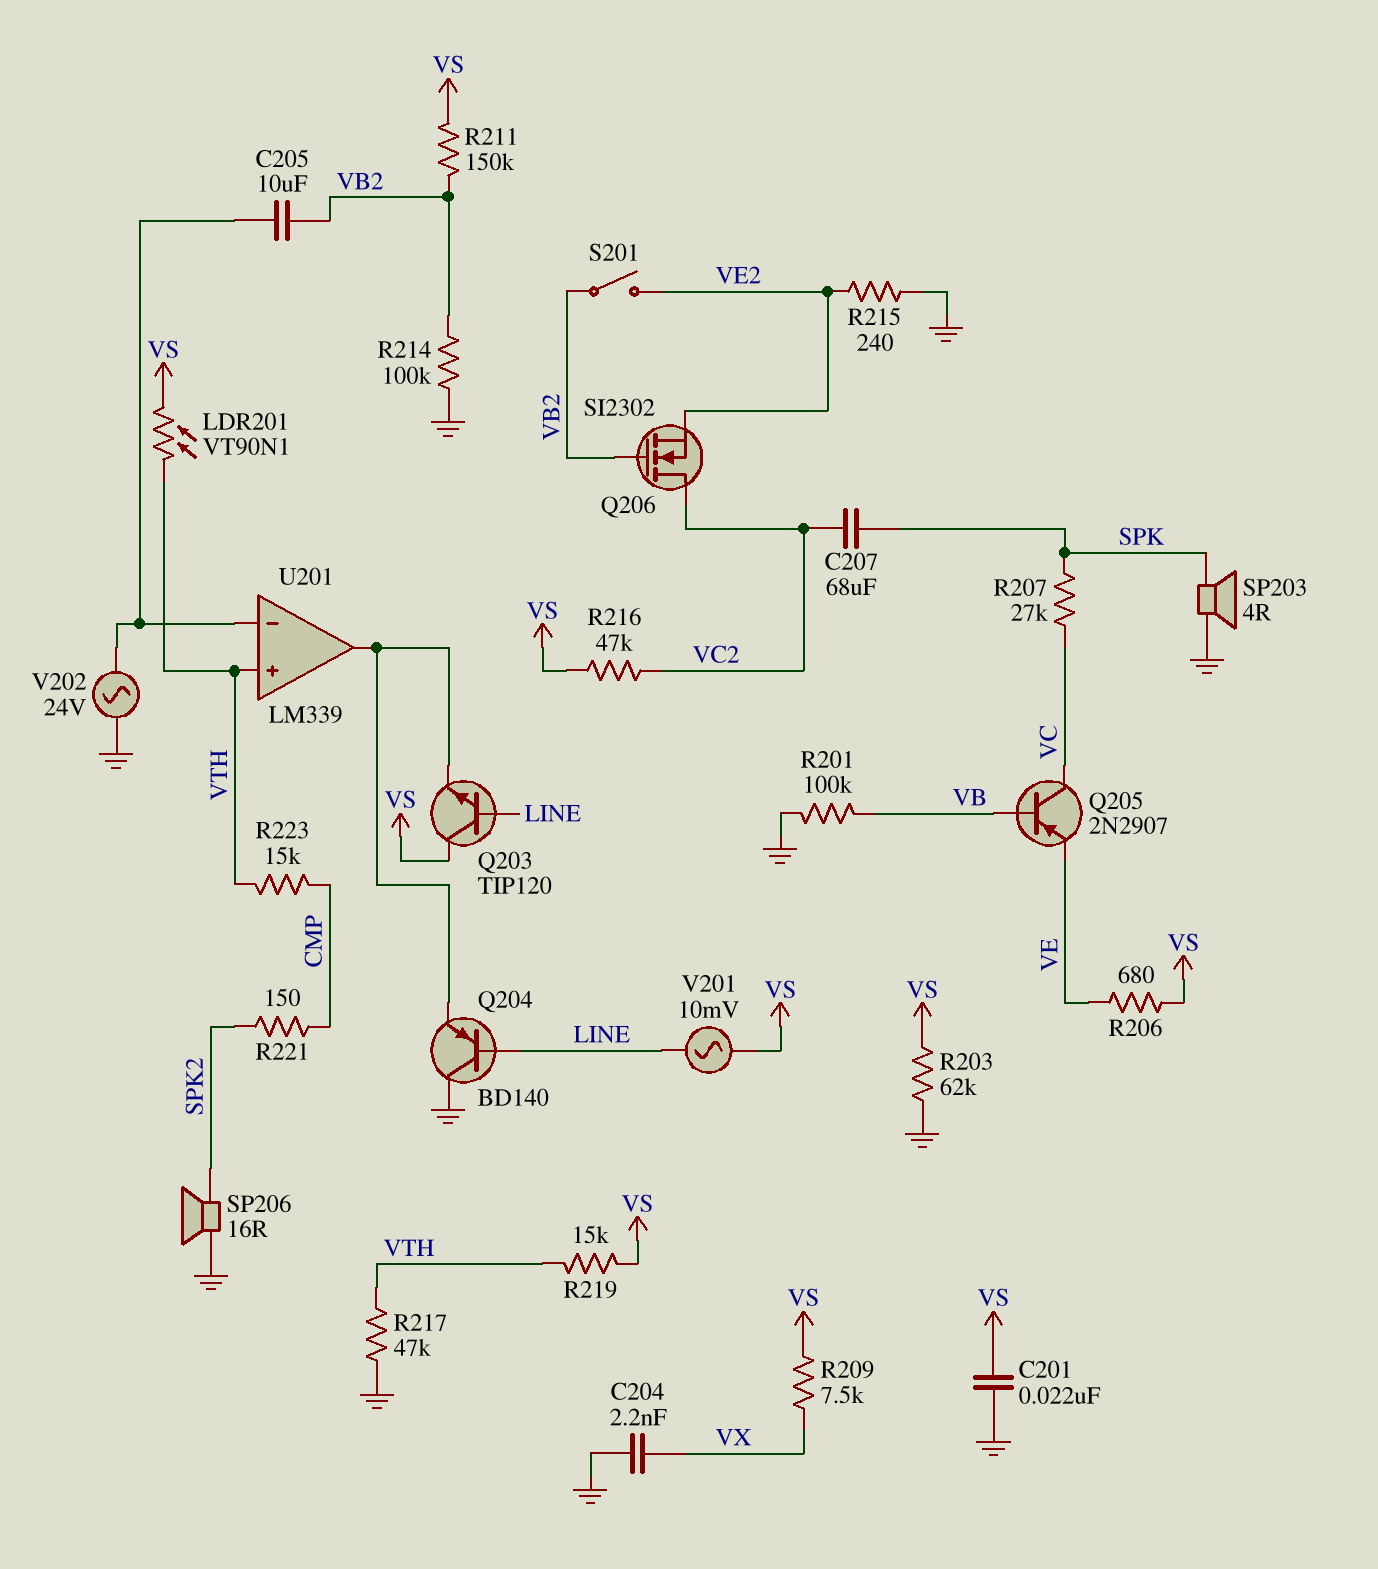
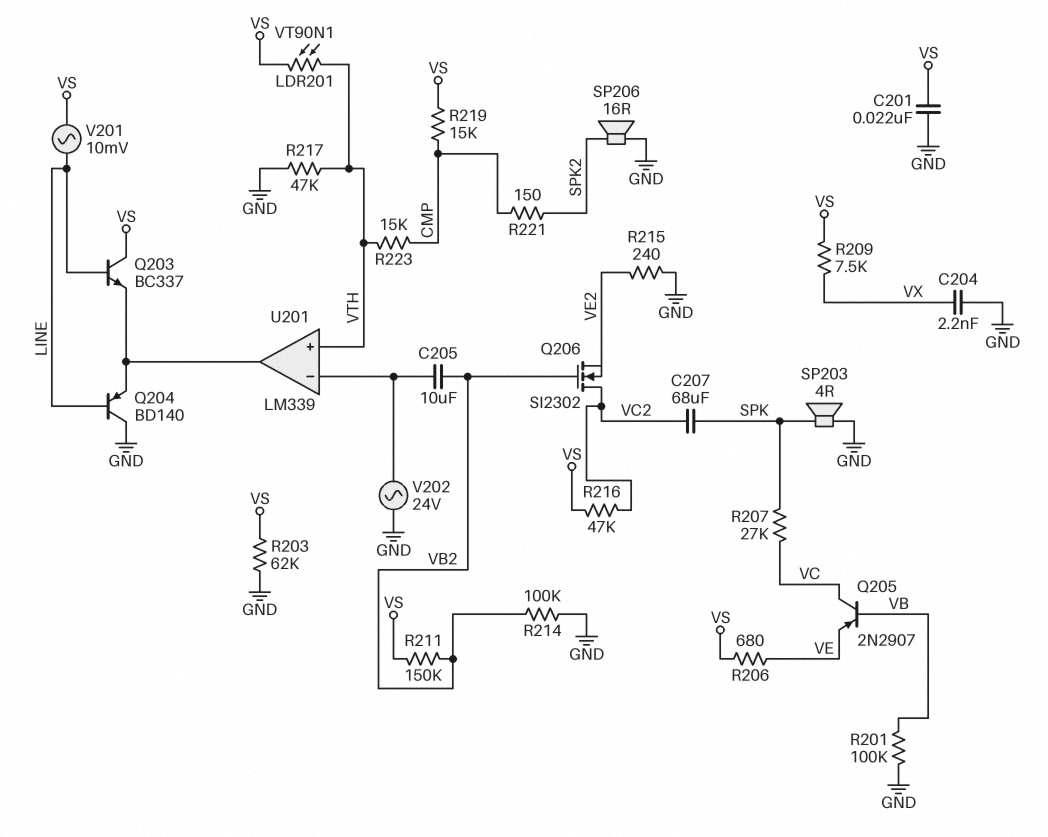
Q203: NPN TIP120 (B LINE, C VS, E U201/out) -> NPN BC337 (B LINE, C VS, E U201/out)
R219: 15k (VS, VTH) -> 15k (CMP, VS)
S201: switch (VB2, VE2) -> none

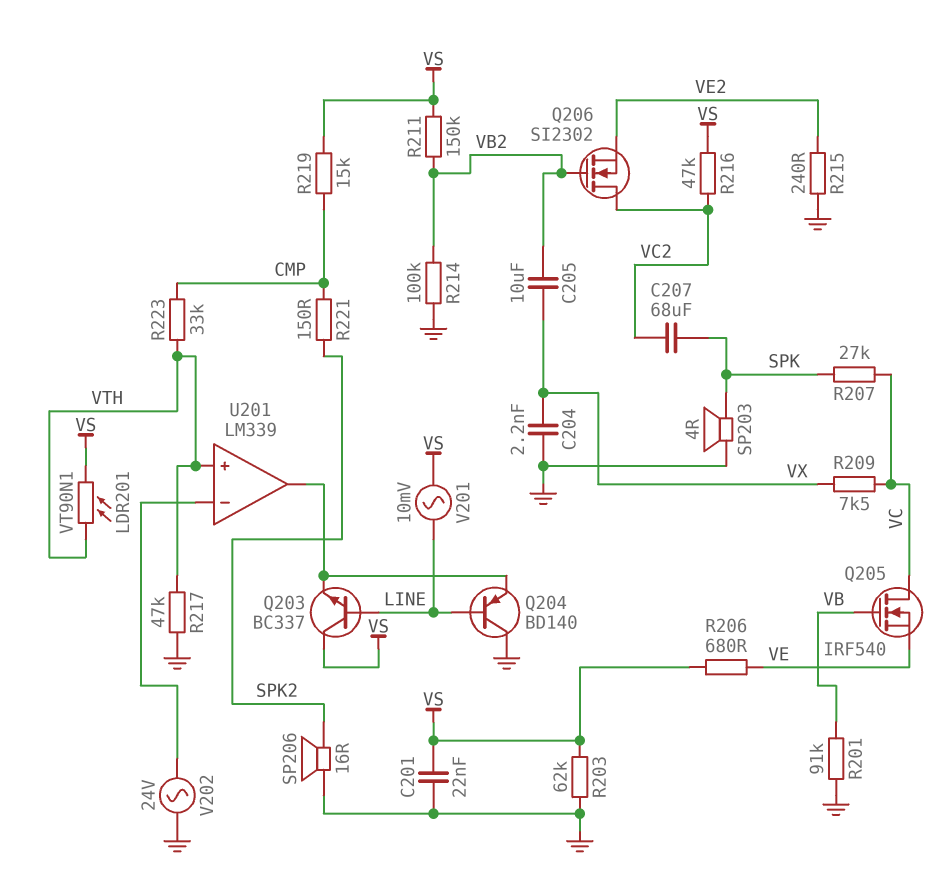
C205: 10uF (U201/in-, VB2) -> 10uF (VB2, VX)
Q205: PNP 2N2907 (B VB, C VC, E VE) -> NMOS IRF540 (G VB, D VC, S VE)
R201: 100k (GND, VB) -> 91k (GND, VB)
R209: 7.5k (VS, VX) -> 7.5k (VC, VX)
R223: 15k (CMP, VTH) -> 33k (CMP, VTH)

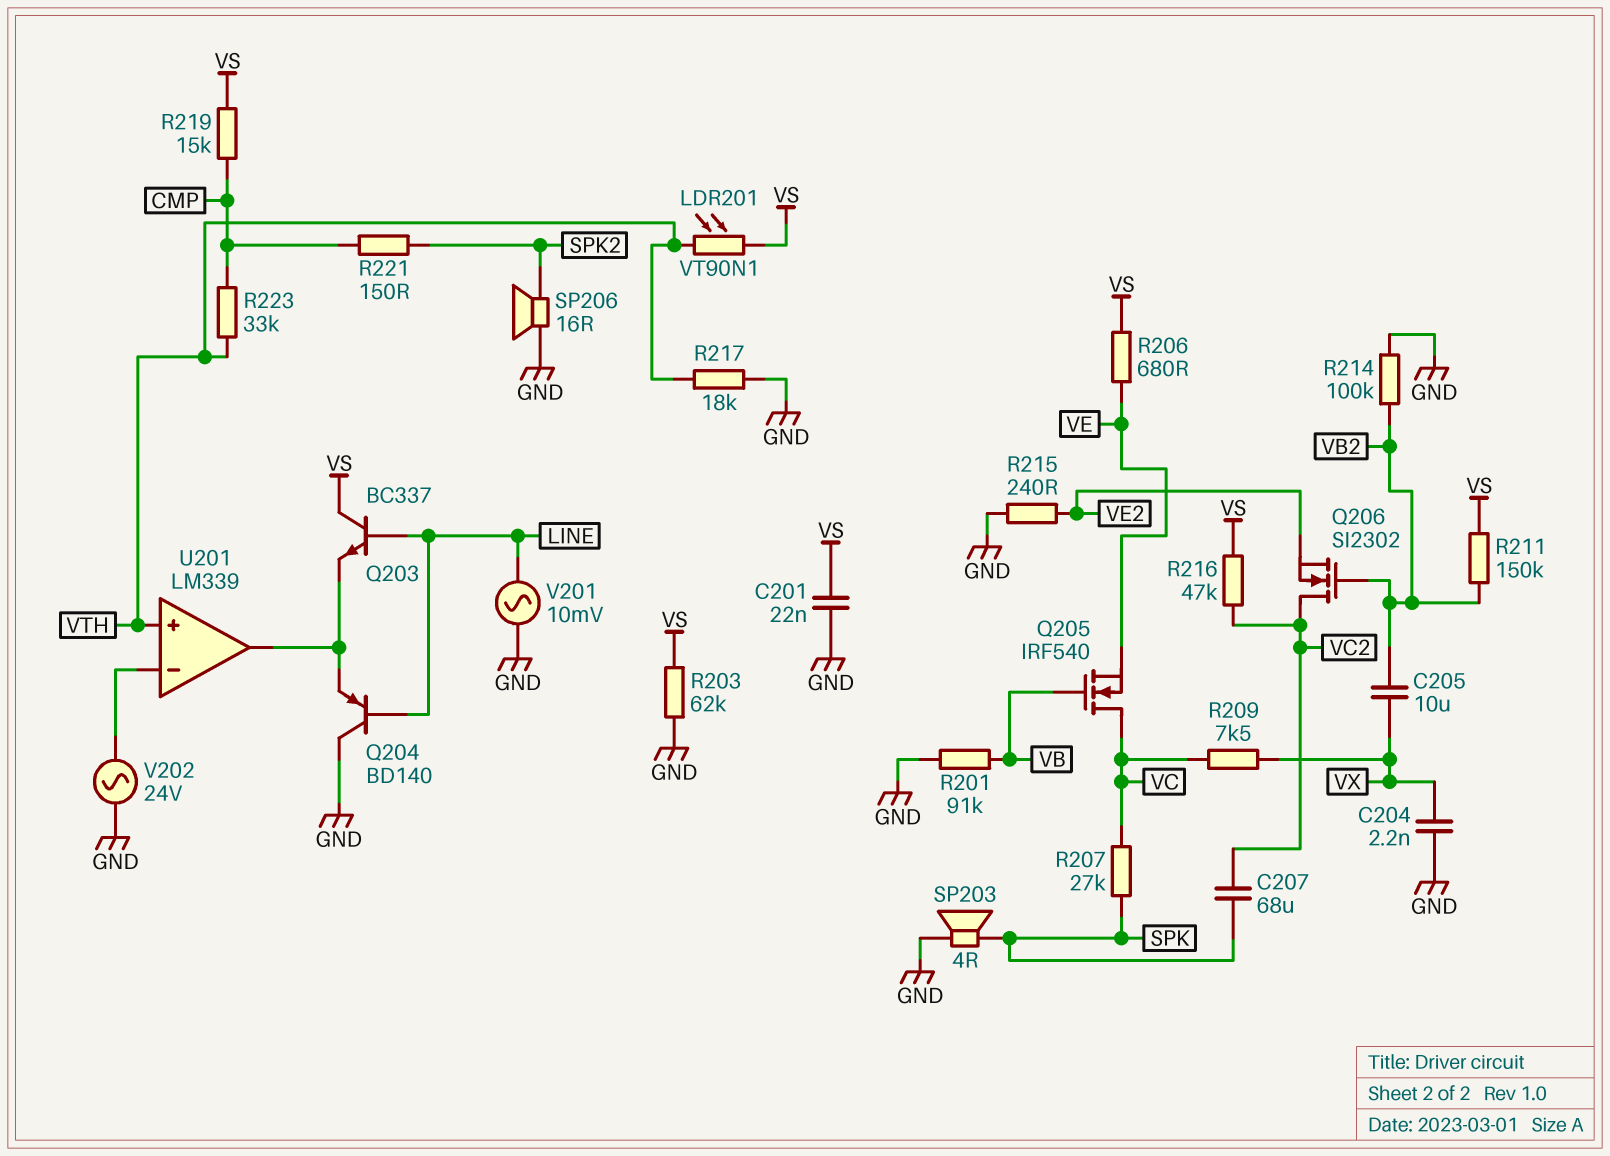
R217: 47k (GND, VTH) -> 18k (GND, VTH)
V201: AC 10mV (LINE, VS) -> AC 10mV (GND, LINE)

